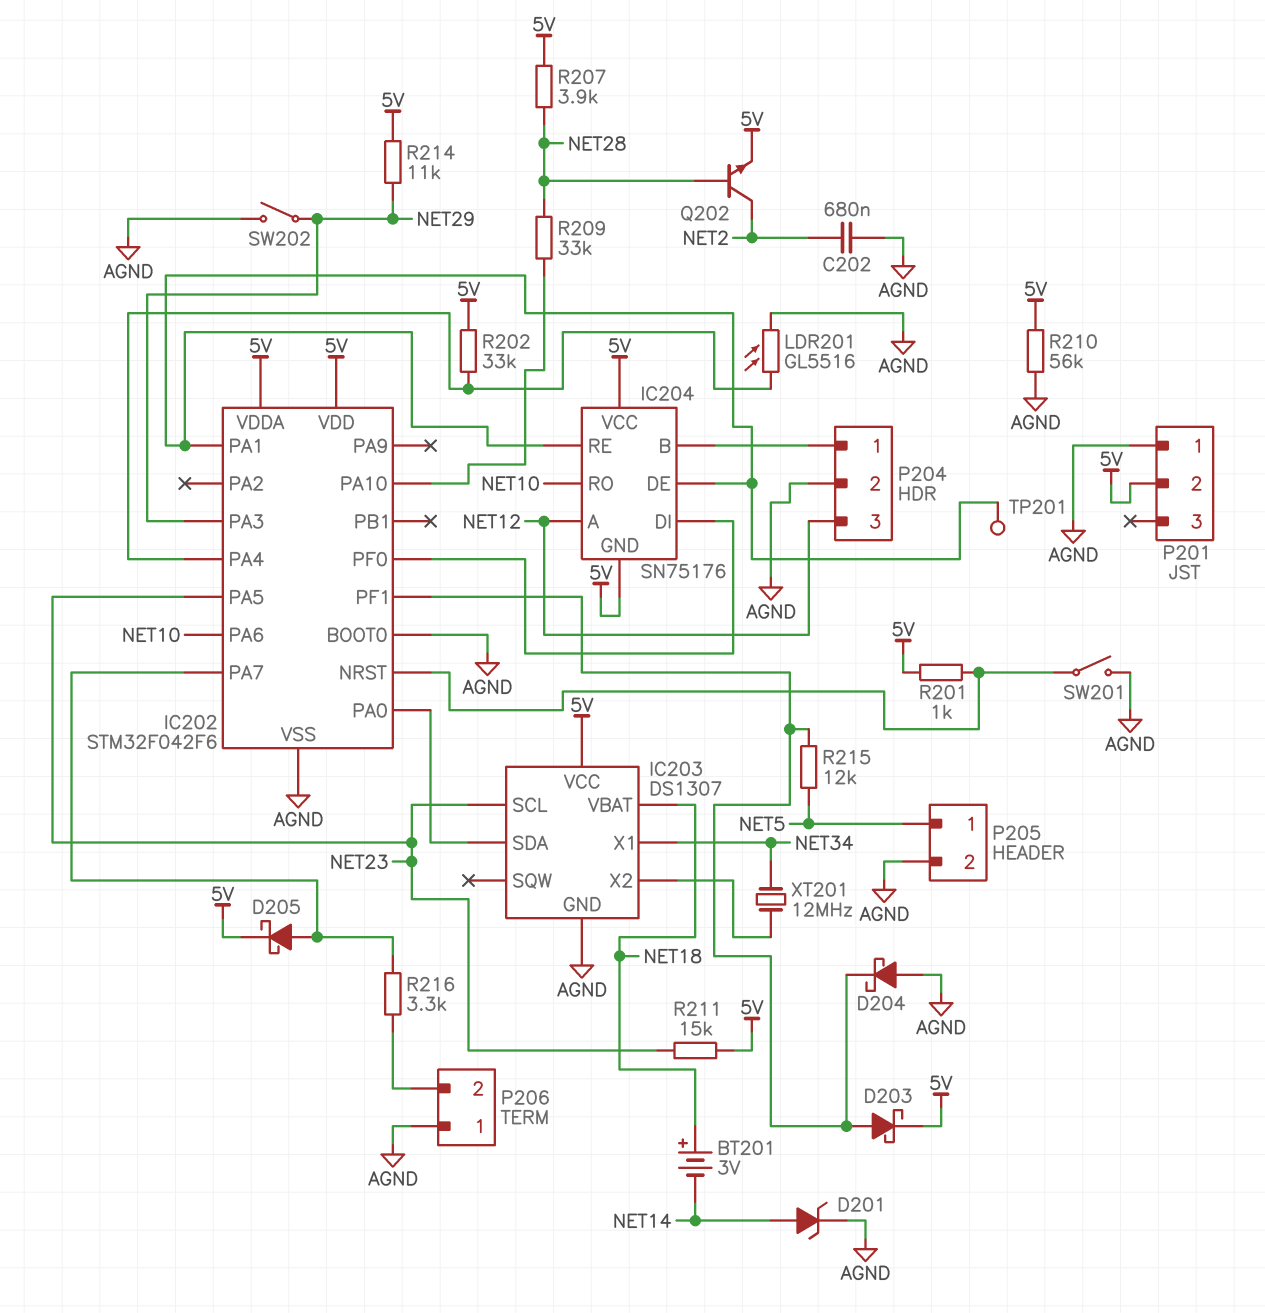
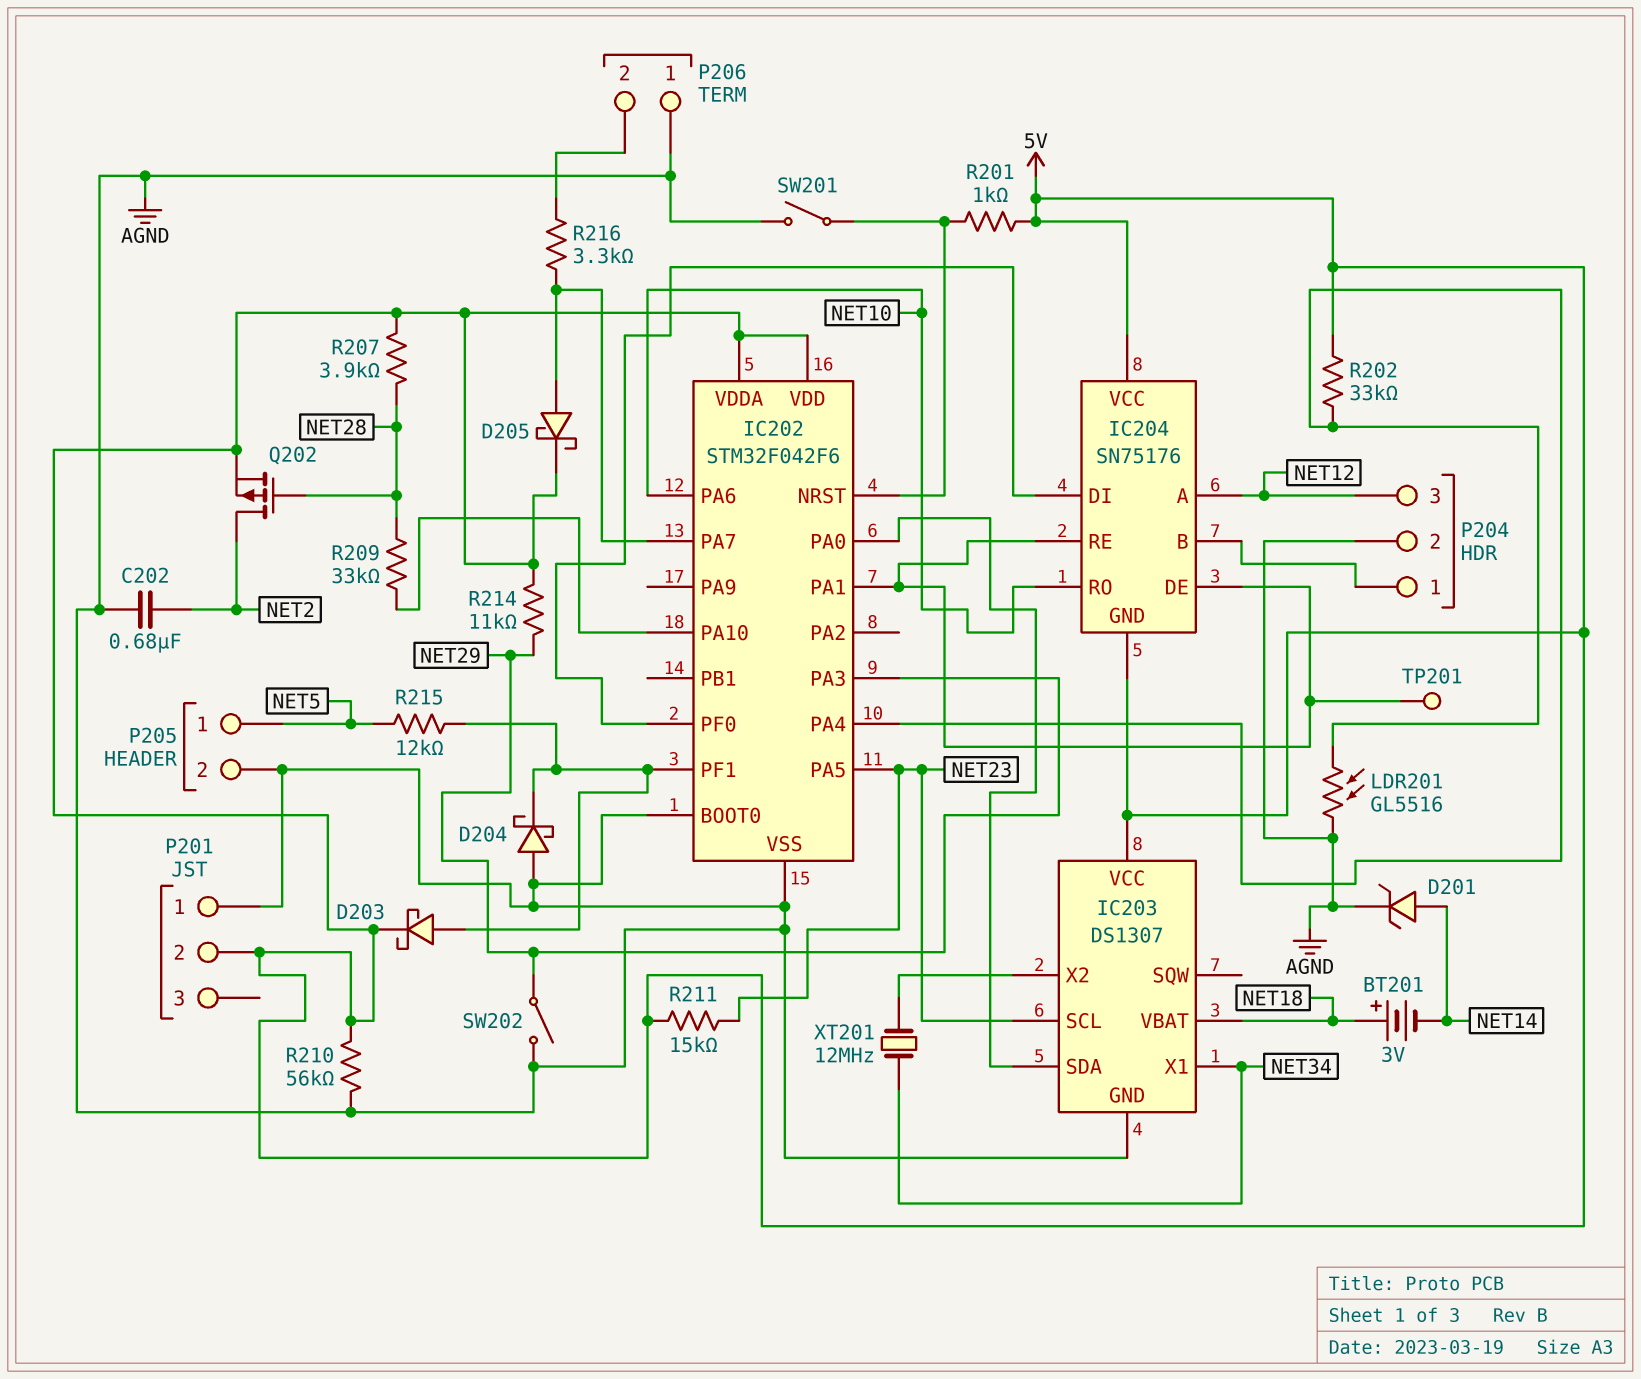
Q202: NPN (B NET28, C NET2, E 5V) -> PMOS (G NET28, D NET2, S 5V)

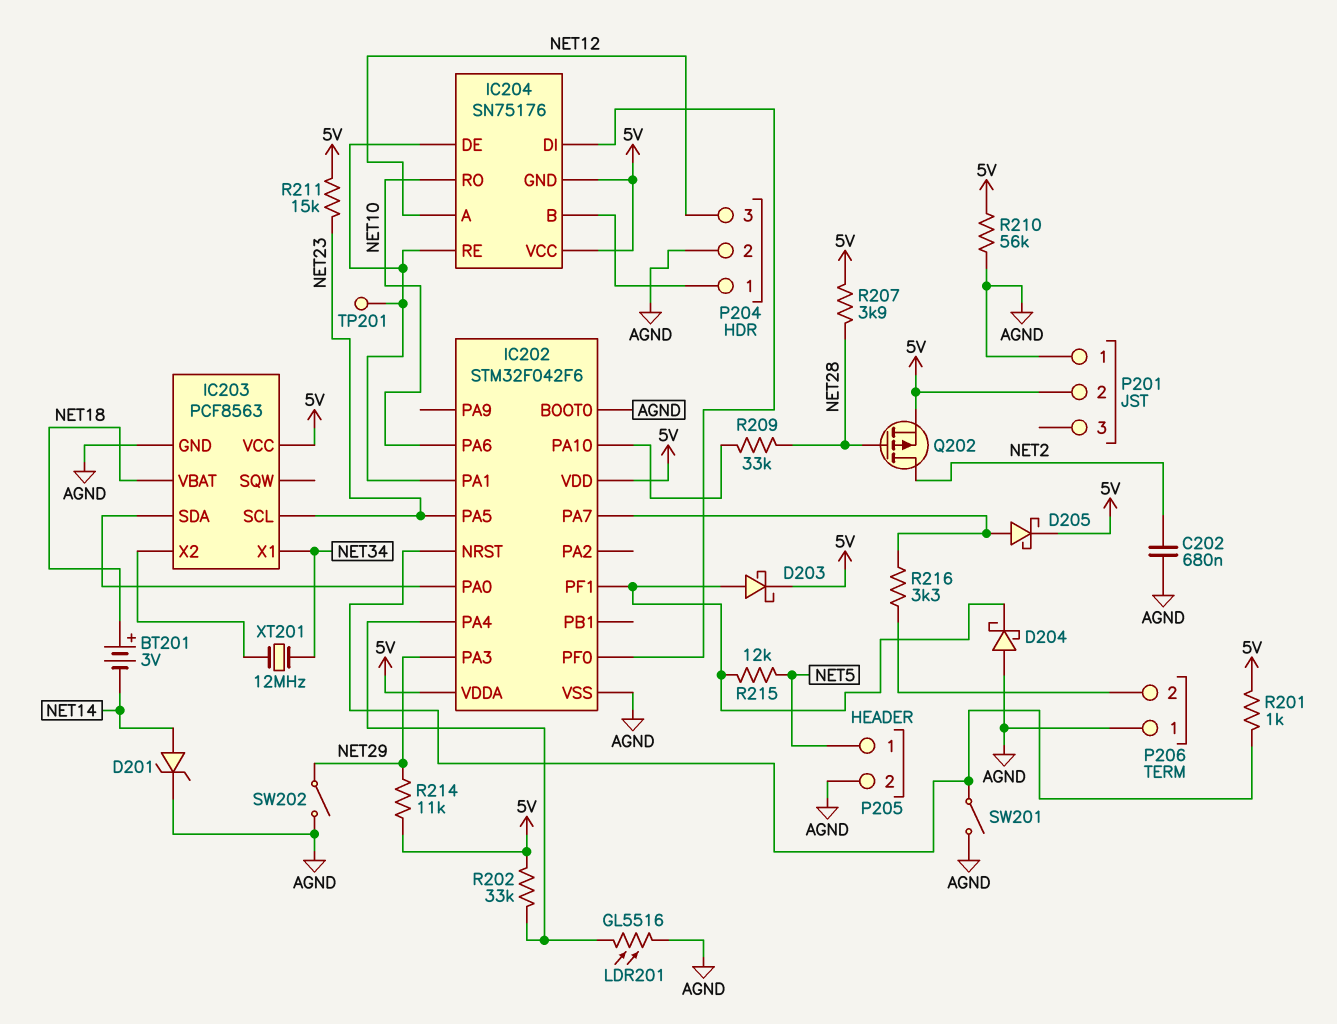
IC203: DS1307 -> PCF8563

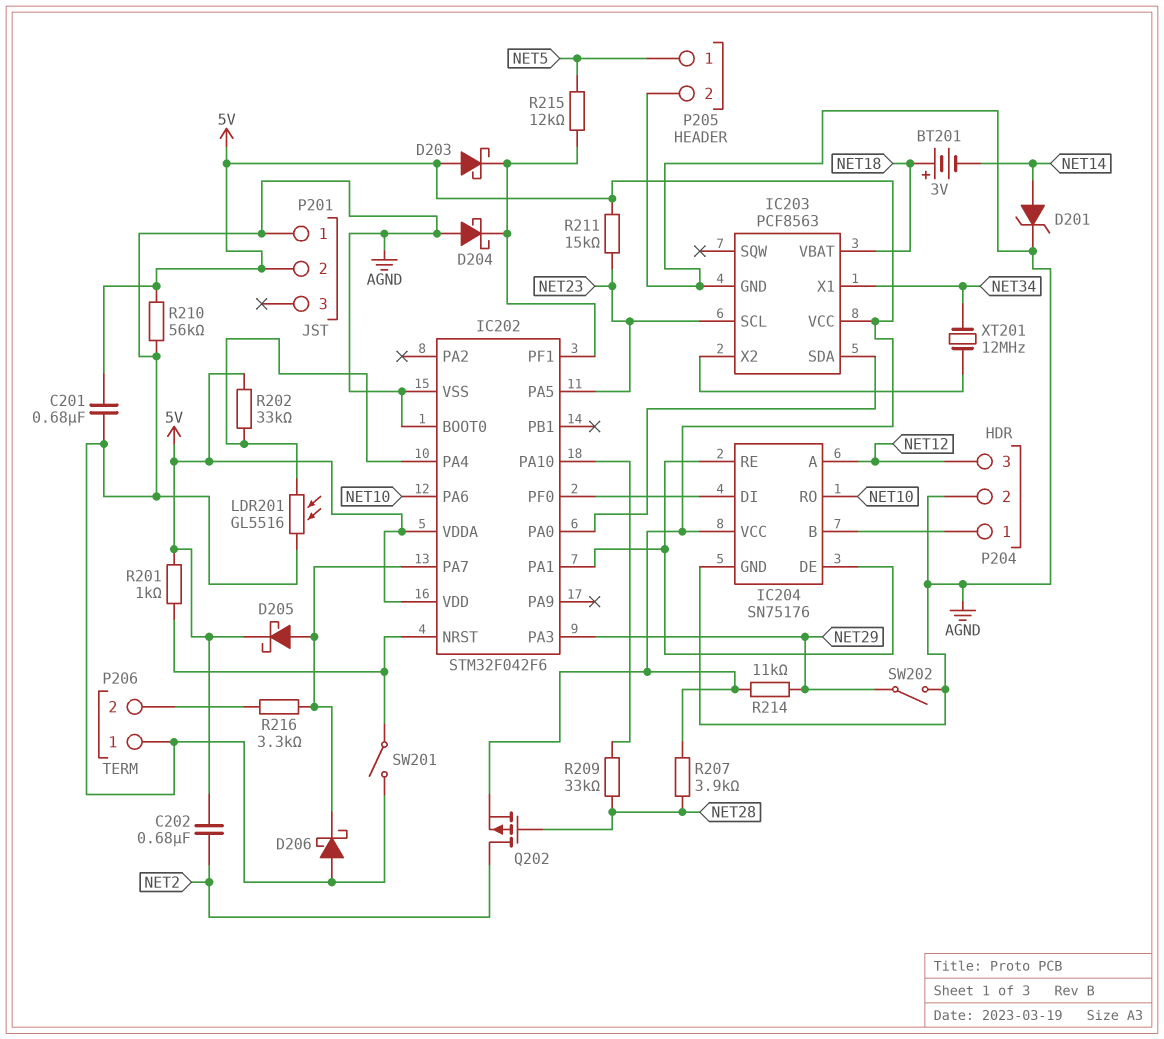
C201: none -> 680nF (5V, AGND)
C202: 680nF (AGND, NET2) -> 680nF (5V, NET2)
D203: schottky (A IC202/PF1, K 5V) -> schottky (A 5V, K IC202/PF1)
D206: none -> schottky (A AGND, K IC202/PA7)
IC204 pin GND: 5V -> AGND
TP201: test point (IC202/PA1) -> none

